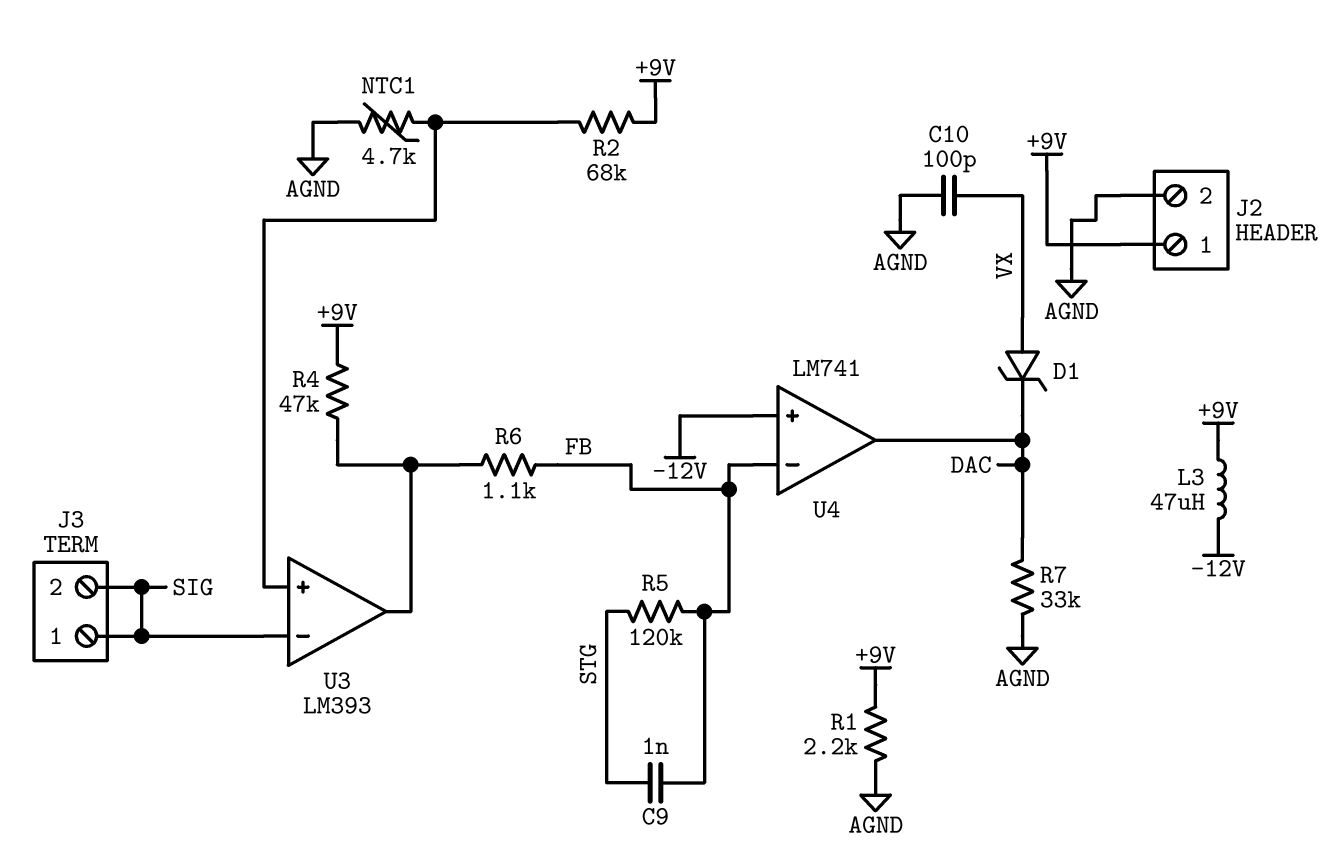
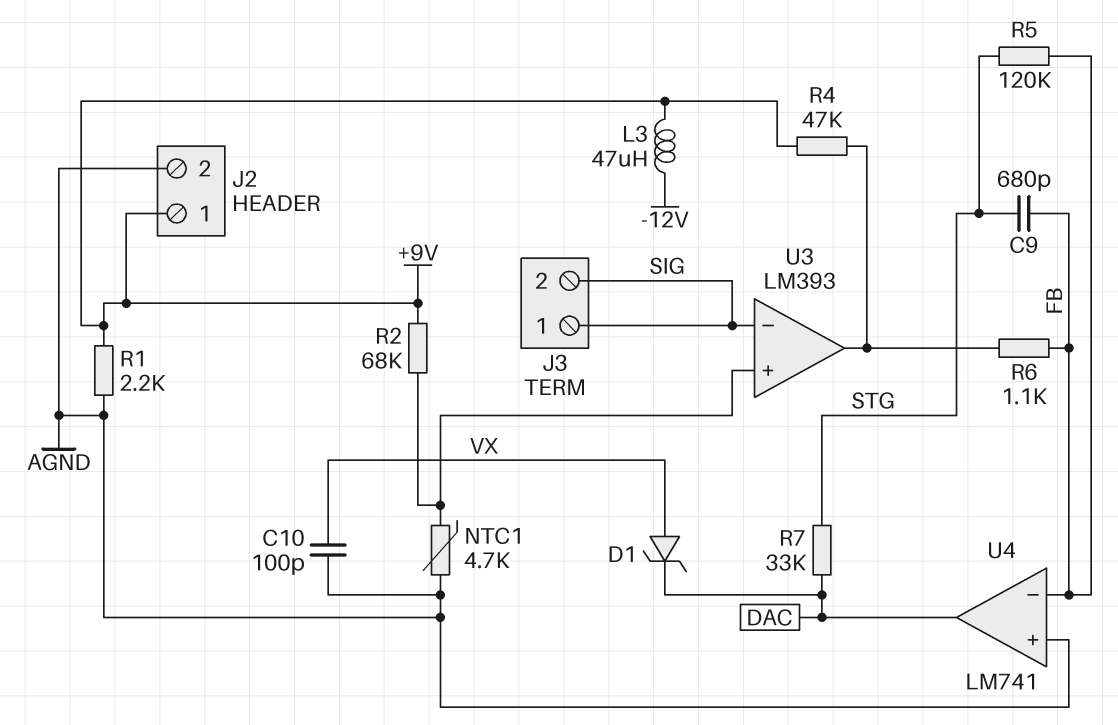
C9: 1nF (FB, STG) -> 680pF (FB, STG)
R7: 33k (AGND, DAC) -> 33k (DAC, STG)
U4 pin in+: -12V -> AGND

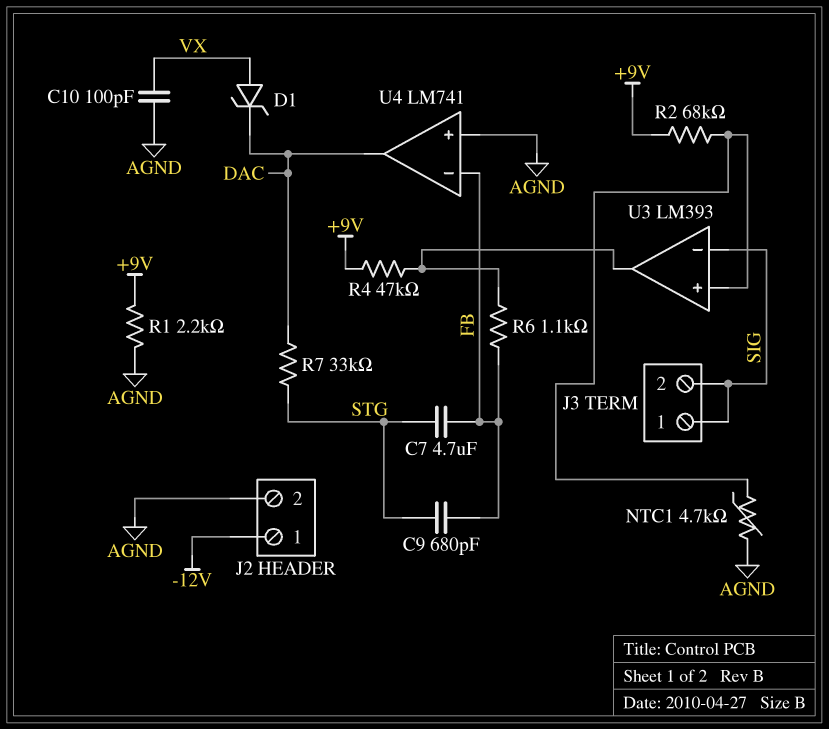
C7: none -> 4.7uF (FB, STG)
J2 pin 1: +9V -> -12V
L3: 47uH (+9V, -12V) -> none
R5: 120k (FB, STG) -> none

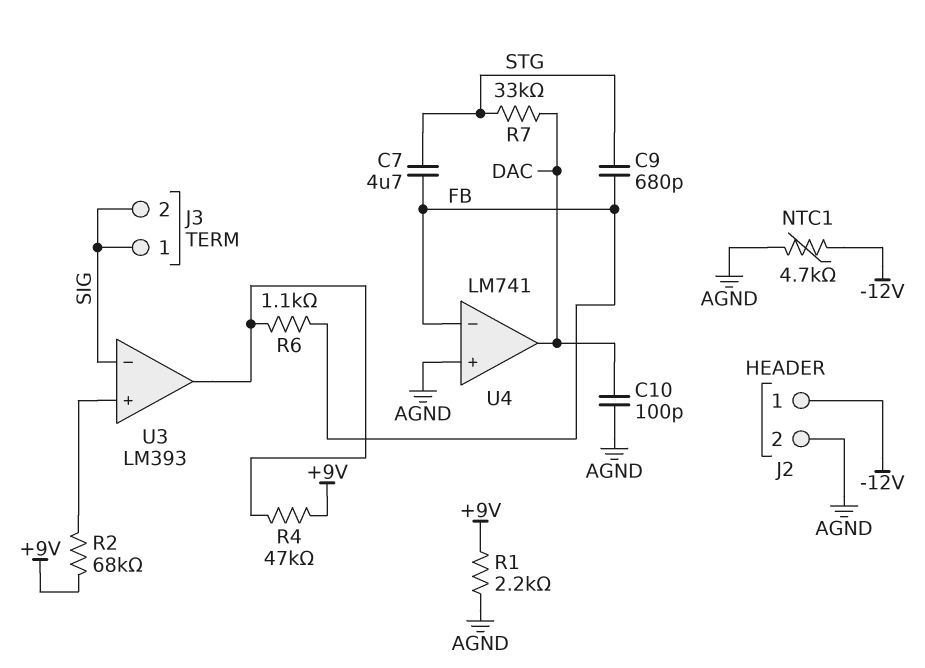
C10: 100pF (AGND, VX) -> 100pF (AGND, DAC)
D1: zener (A VX, K DAC) -> none
NTC1: 4.7k (AGND, U3/in+) -> 4.7k (-12V, AGND)

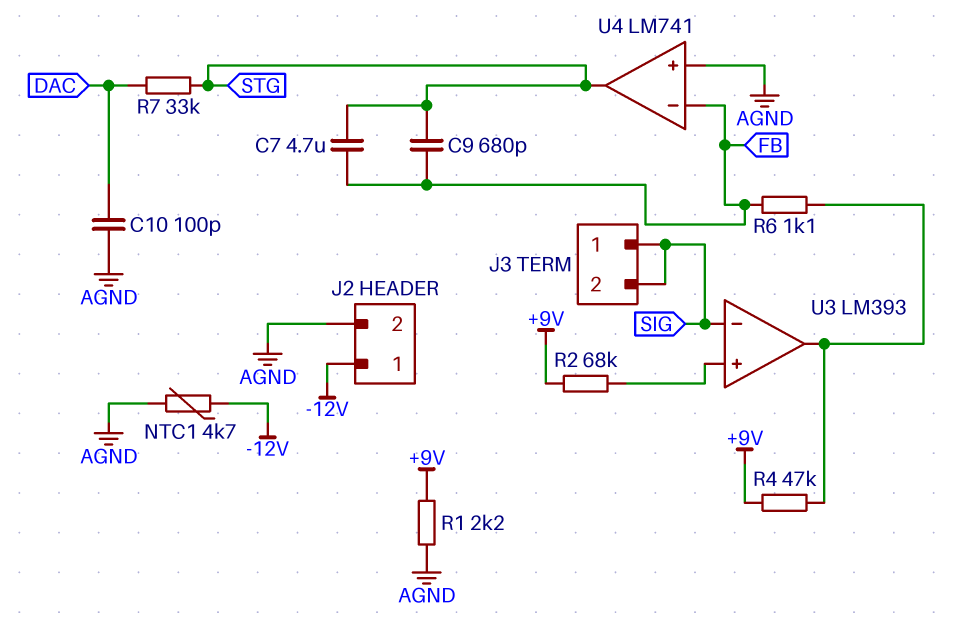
U4 pin out: DAC -> STG

